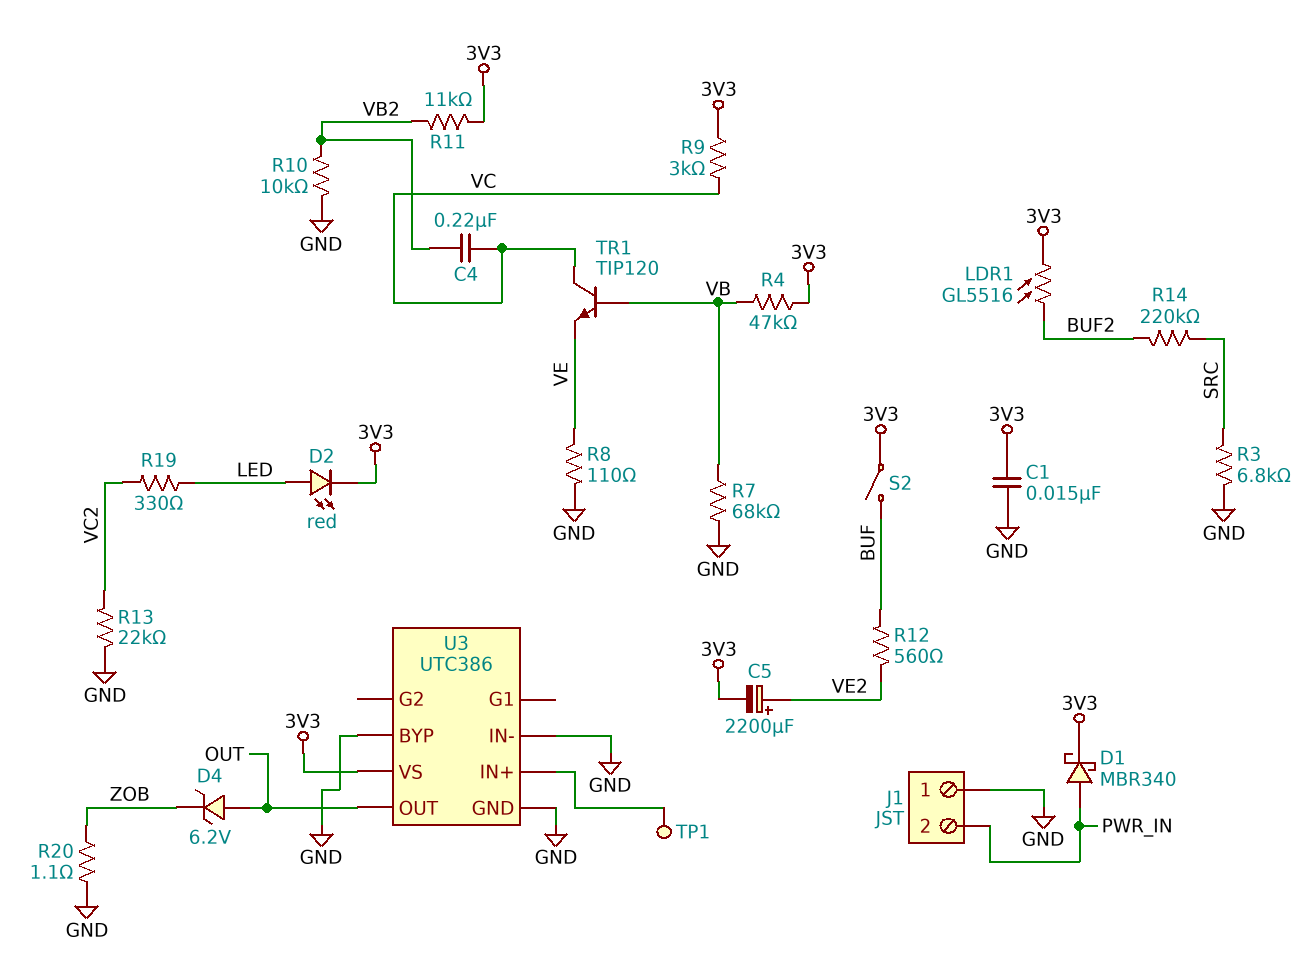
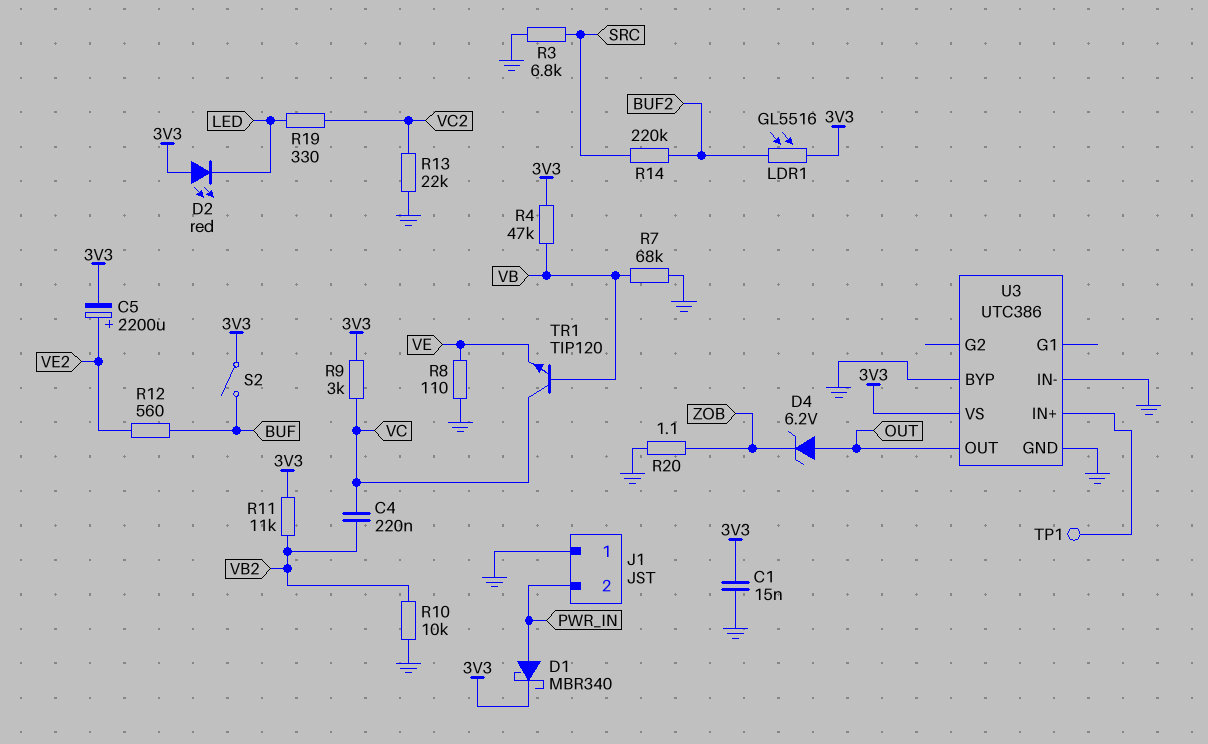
D2: LED red (A LED, K 3V3) -> LED red (A 3V3, K LED)

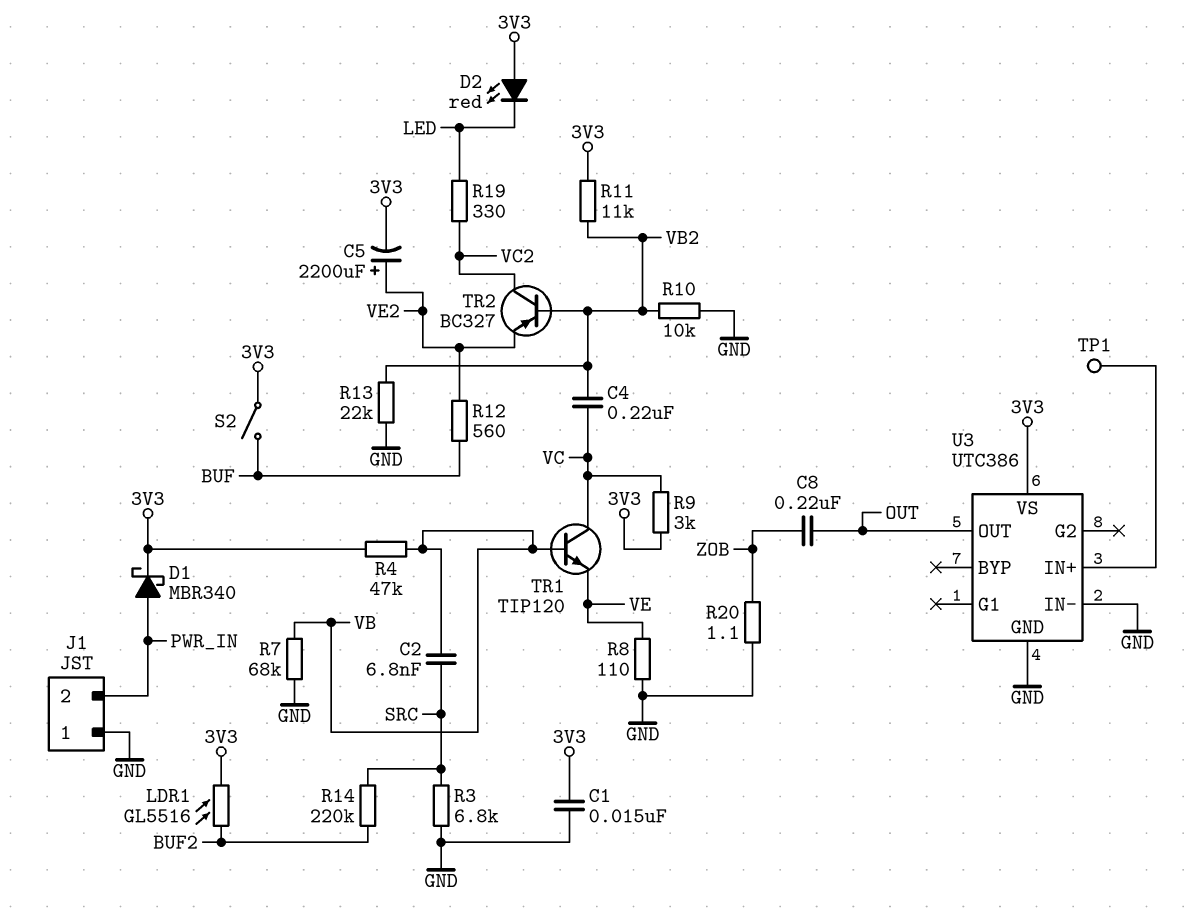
C2: none -> 6.8nF (SRC, VB)
C8: none -> 220nF (OUT, ZOB)
D4: zener 6.2V (A OUT, K ZOB) -> none
R13: 22k (GND, VC2) -> 22k (GND, VB2)
TR2: none -> PNP BC327 (B VB2, C VC2, E VE2)
U3 pin BYP: GND -> none

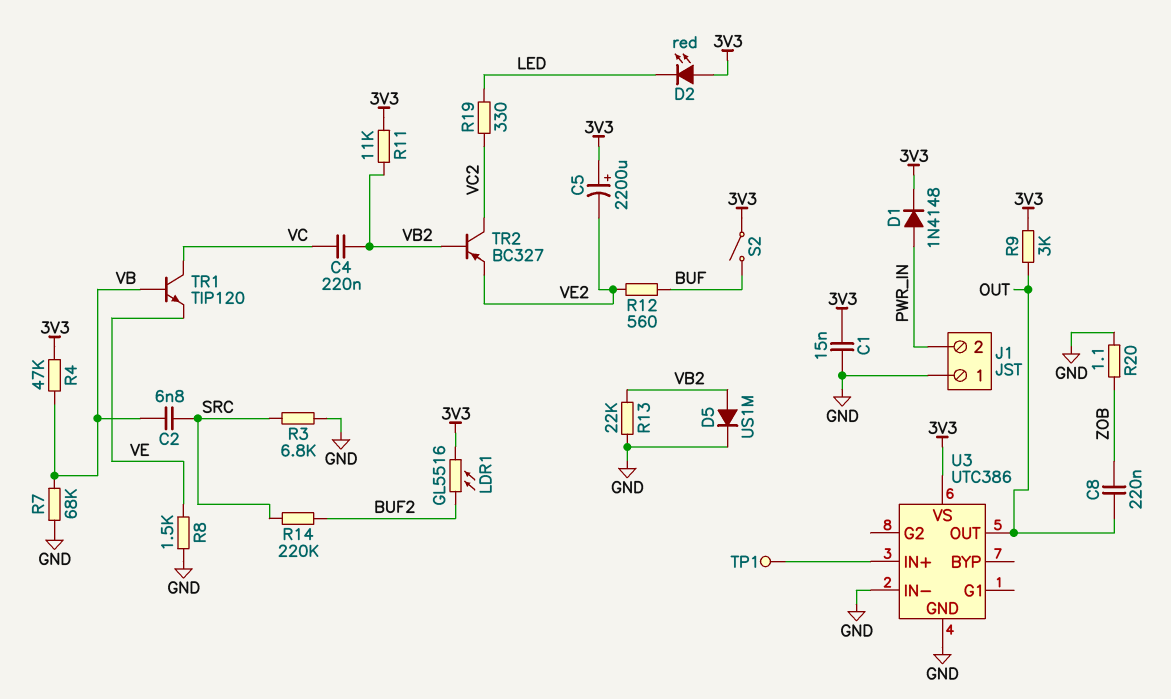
C5: 2200uF (plus VE2, minus 3V3) -> 2200uF (plus 3V3, minus VE2)
D1: schottky MBR340 (A PWR_IN, K 3V3) -> diode 1N4148 (A PWR_IN, K 3V3)
D5: none -> diode US1M (A VB2, K GND)
R8: 110 (GND, VE) -> 1.5k (GND, VE)
R9: 3k (3V3, VC) -> 3k (3V3, OUT)
R10: 10k (GND, VB2) -> none

